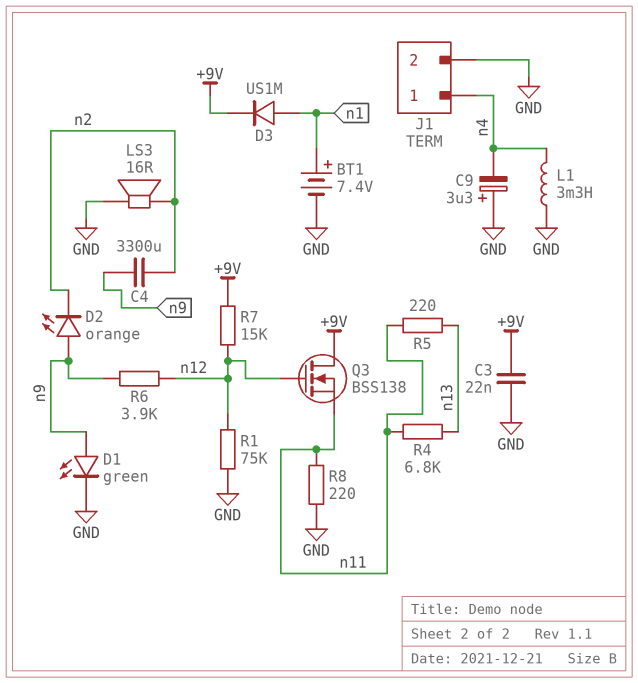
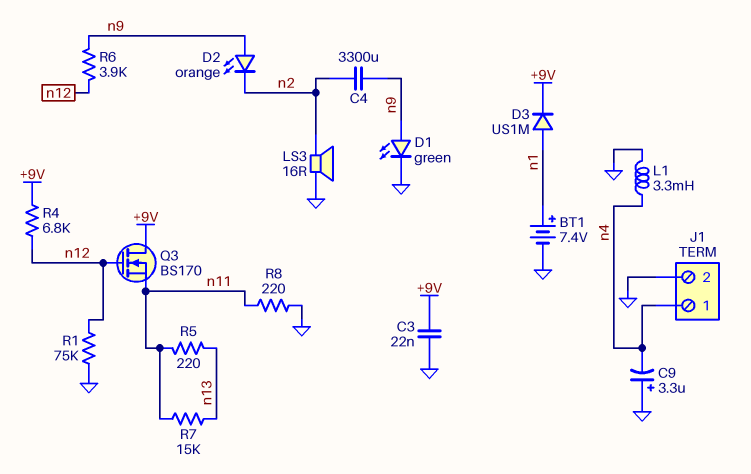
Q3: NMOS BSS138 (G n12, D +9V, S n11) -> NMOS BS170 (G n12, D +9V, S n11)
R4: 6.8k (n11, n13) -> 6.8k (+9V, n12)
R7: 15k (+9V, n12) -> 15k (n11, n13)

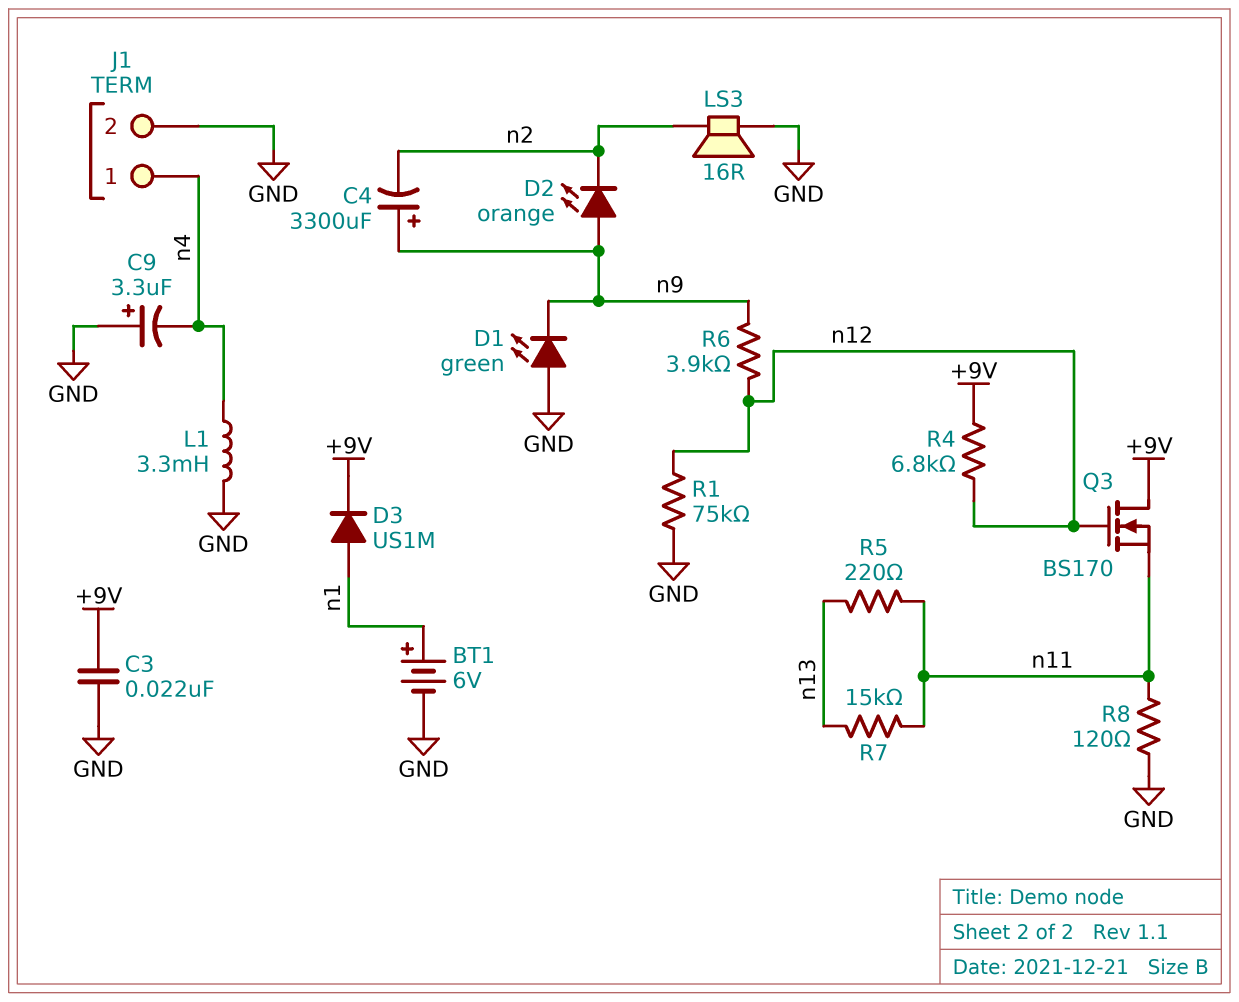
BT1: 7.4V (plus n1, minus GND) -> 6V (plus n1, minus GND)
C4: 3300uF (n2, n9) -> 3300uF (plus n9, minus n2)
D1: LED green (A n9, K GND) -> LED green (A GND, K n9)
R8: 220 (GND, n11) -> 120 (GND, n11)

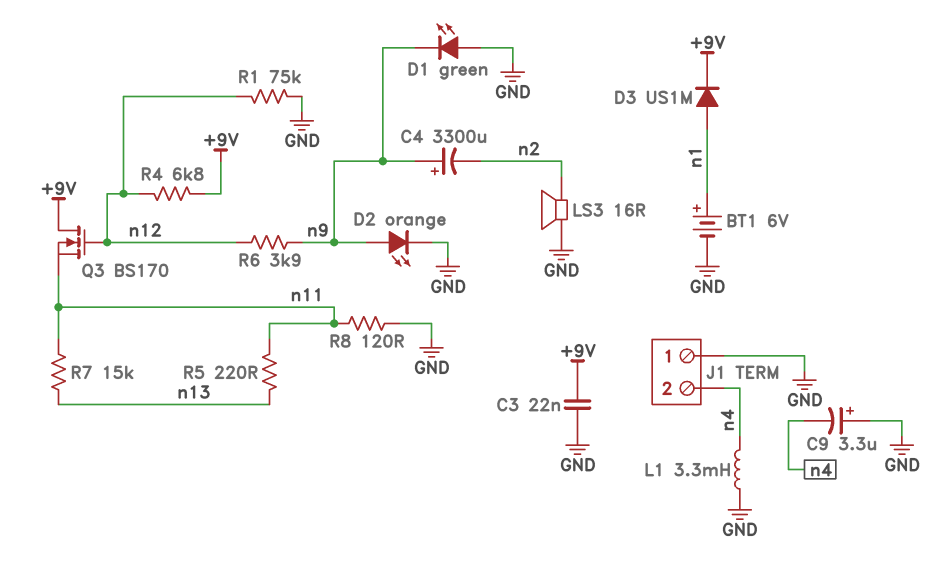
D2: LED orange (A n9, K n2) -> LED orange (A n9, K GND)
J1 pin 1: n4 -> GND
J1 pin 2: GND -> n4

